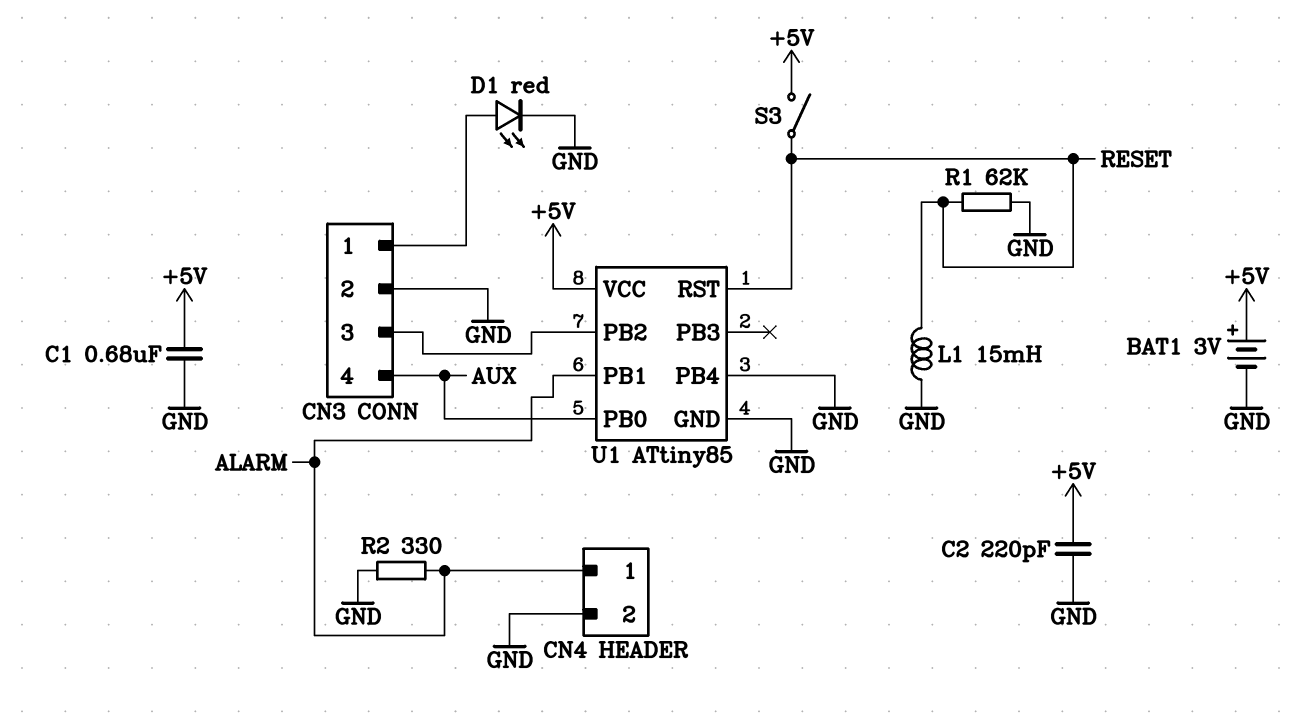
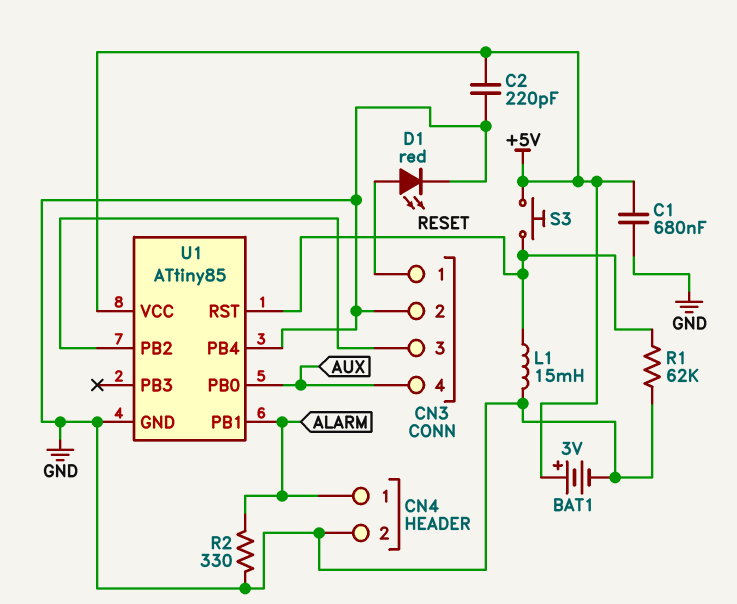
S3: switch (+5V, RESET) -> button (+5V, RESET)

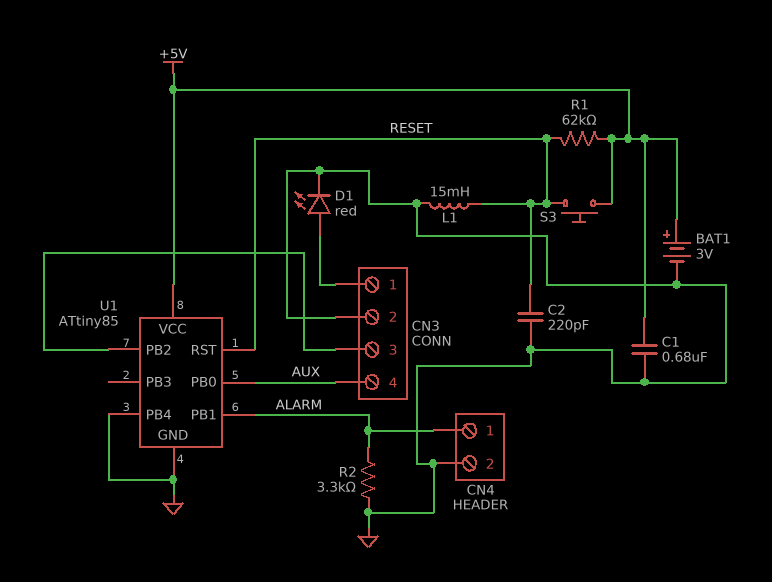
C2: 220pF (+5V, GND) -> 220pF (GND, RESET)
R1: 62k (GND, RESET) -> 62k (+5V, RESET)
R2: 330 (ALARM, GND) -> 3.3k (ALARM, GND)

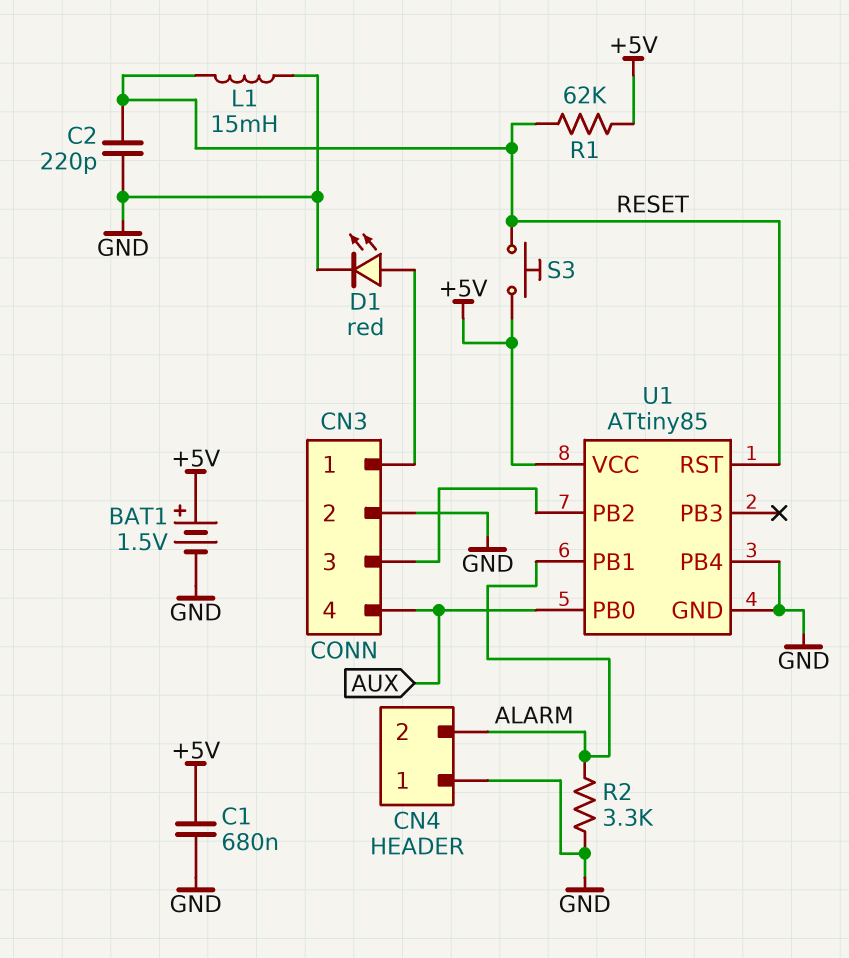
BAT1: 3V (plus +5V, minus GND) -> 1.5V (plus +5V, minus GND)
CN4 pin 1: ALARM -> GND
CN4 pin 2: GND -> ALARM

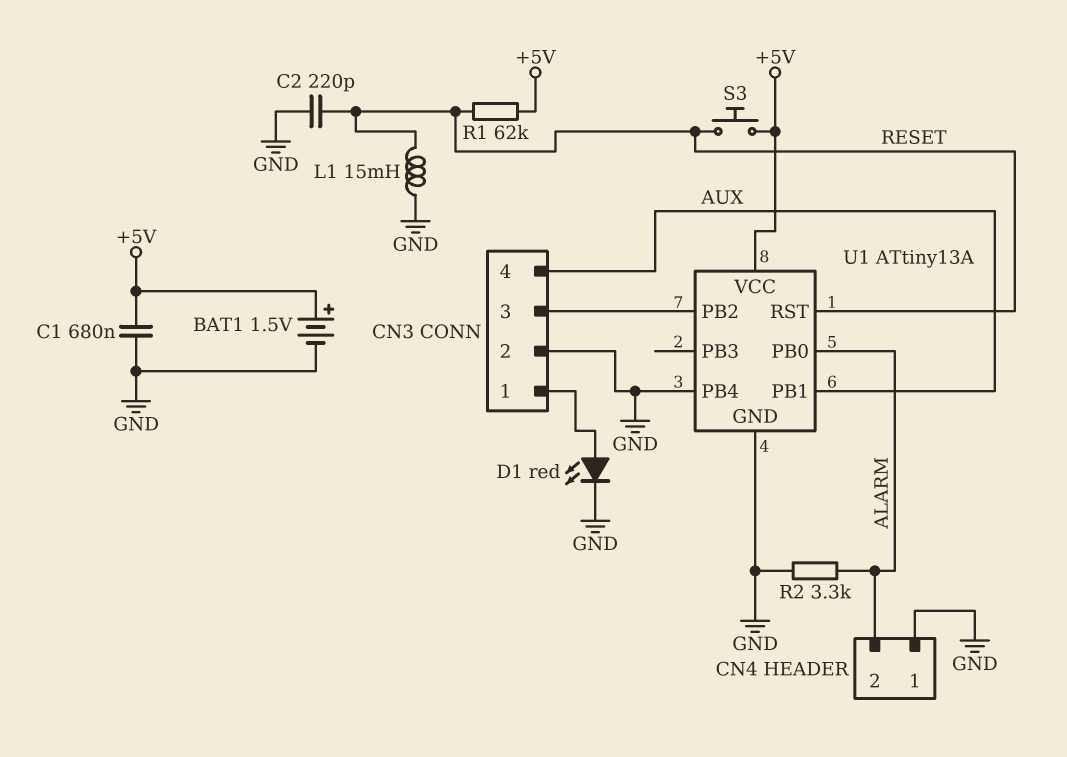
U1: ATtiny85 -> ATtiny13A
U1 pin PB0: AUX -> ALARM
U1 pin PB1: ALARM -> AUX

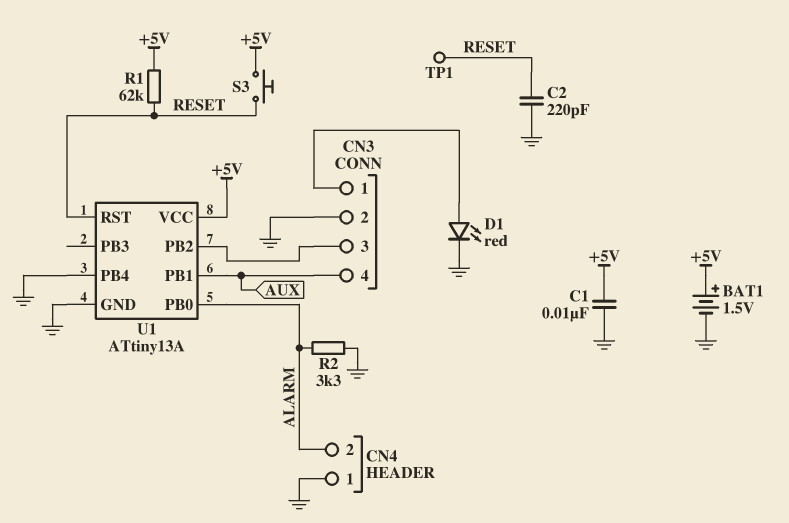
C1: 680nF (+5V, GND) -> 10nF (+5V, GND)
L1: 15mH (GND, RESET) -> none
TP1: none -> test point (RESET)

